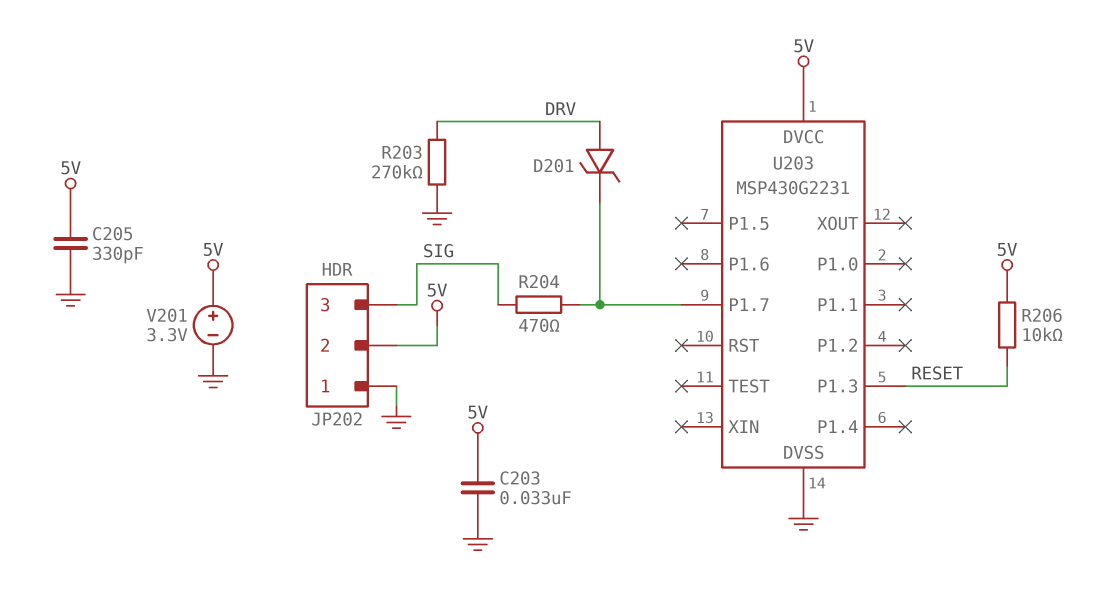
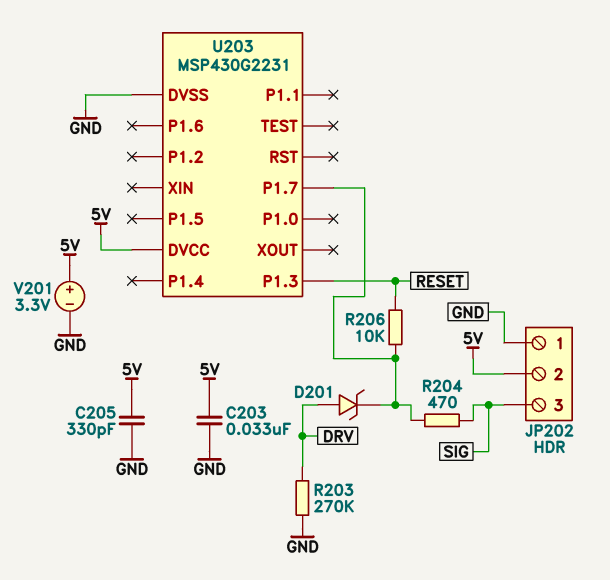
R206: 10k (5V, RESET) -> 10k (RESET, U203/P1.7)

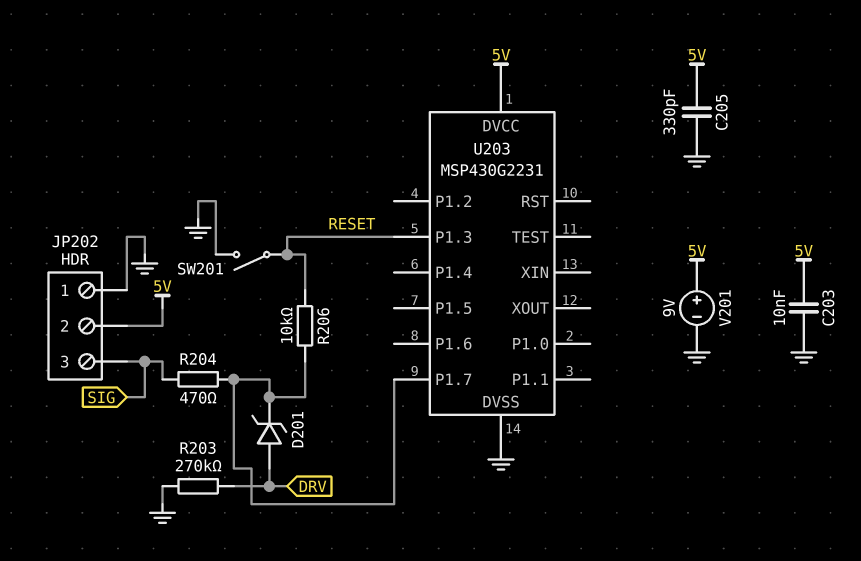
C203: 33nF (5V, GND) -> 10nF (5V, GND)
SW201: none -> switch (GND, RESET)
V201: 3.3V (plus 5V, minus GND) -> 9V (plus 5V, minus GND)

